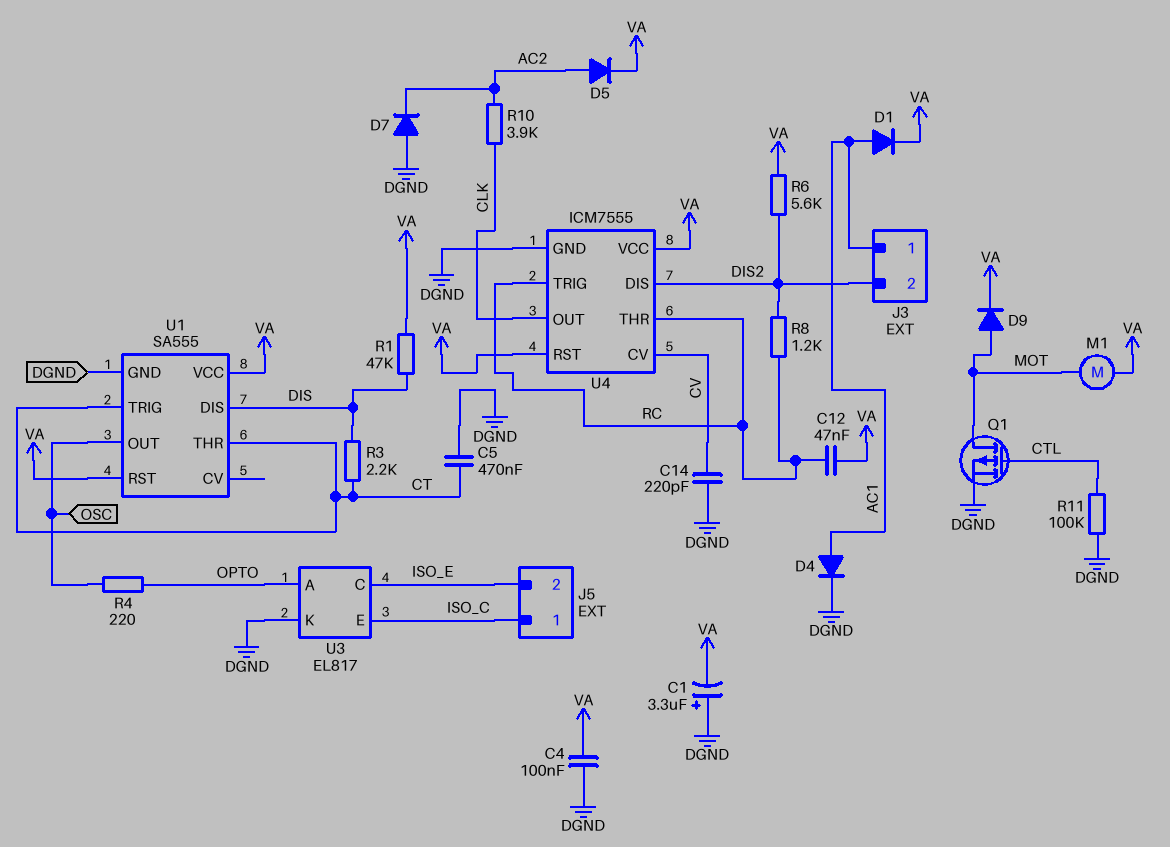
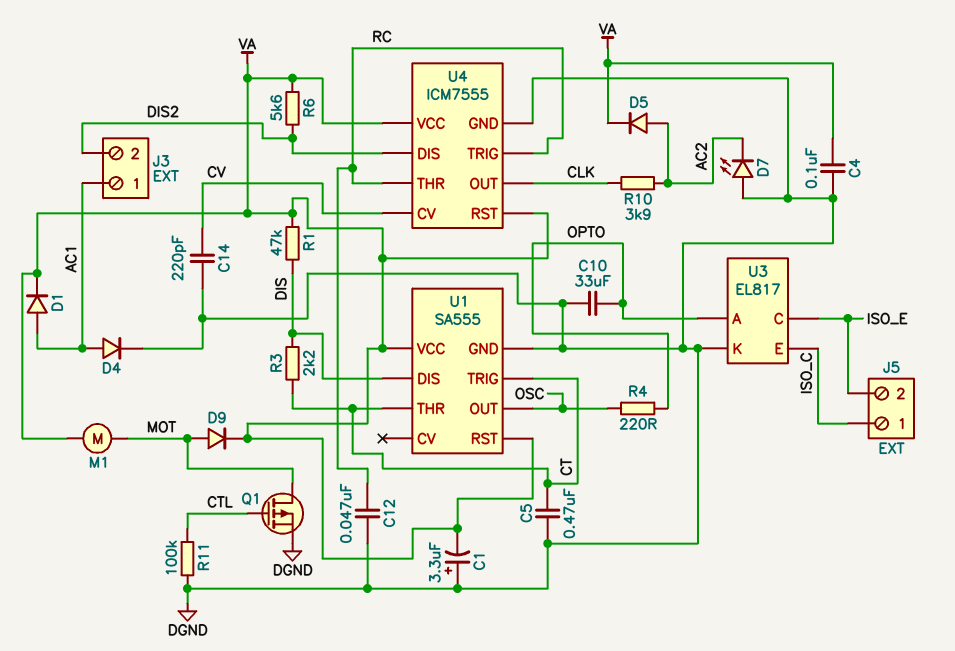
C10: none -> 33uF (DGND, OPTO)
C12: 47nF (RC, VA) -> 47nF (DGND, RC)
D7: diode (A DGND, K AC2) -> LED (A DGND, K AC2)
R8: 1.2k (DIS2, RC) -> none

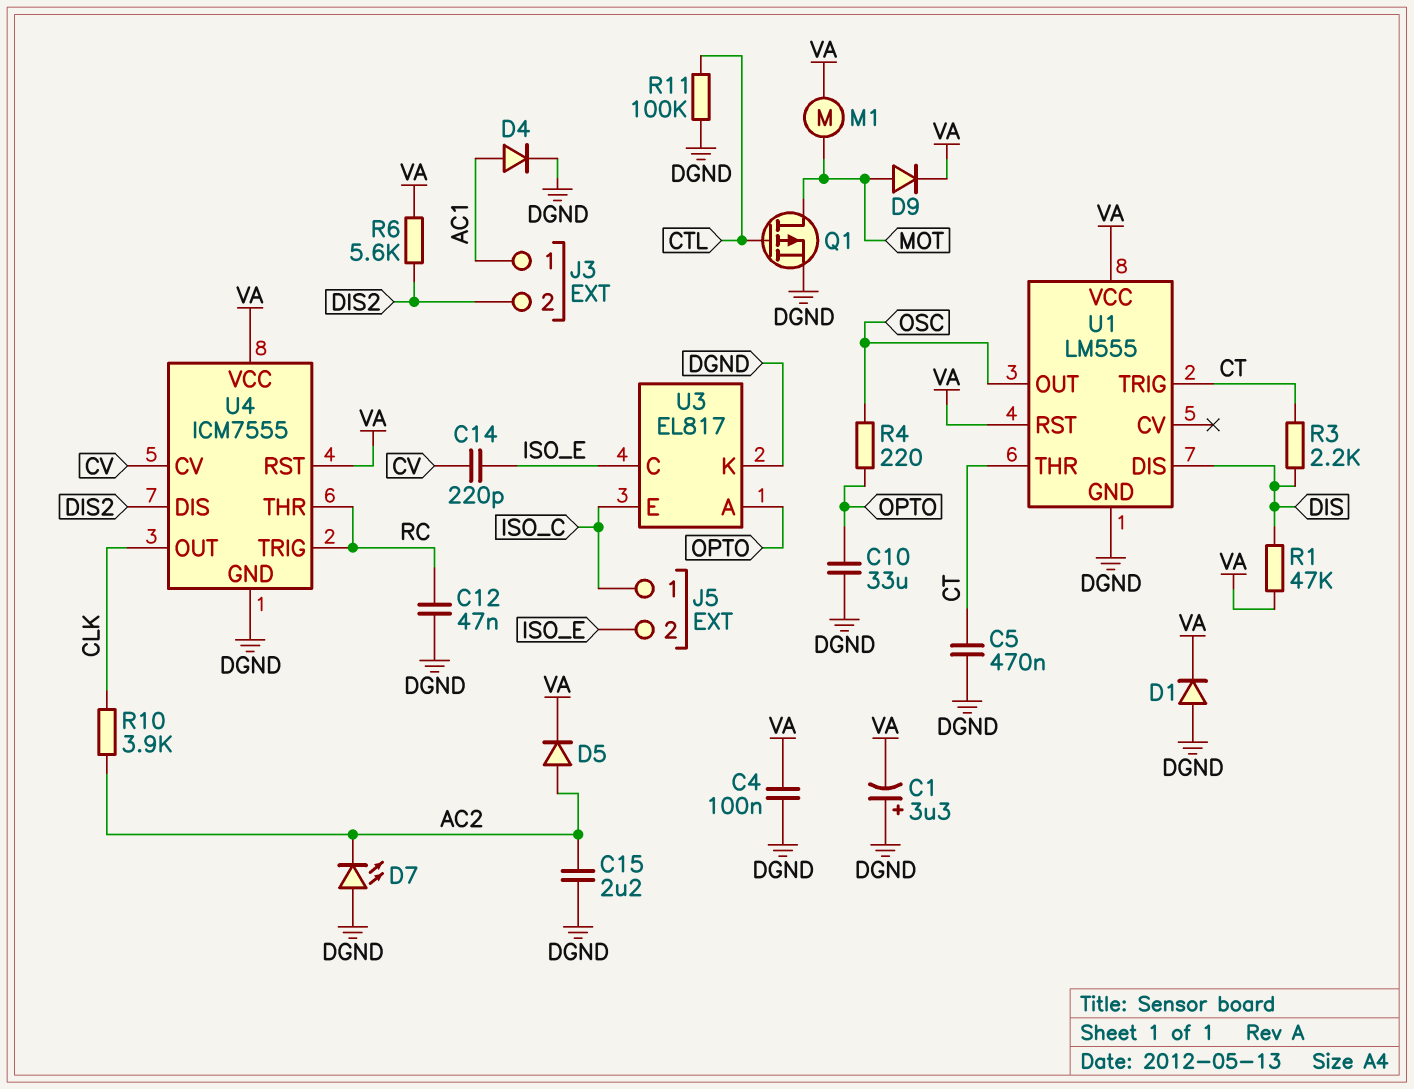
C14: 220pF (CV, DGND) -> 220pF (CV, ISO_E)
C15: none -> 2.2uF (AC2, DGND)
D1: diode (A AC1, K VA) -> diode (A DGND, K VA)
U1: SA555 -> LM555

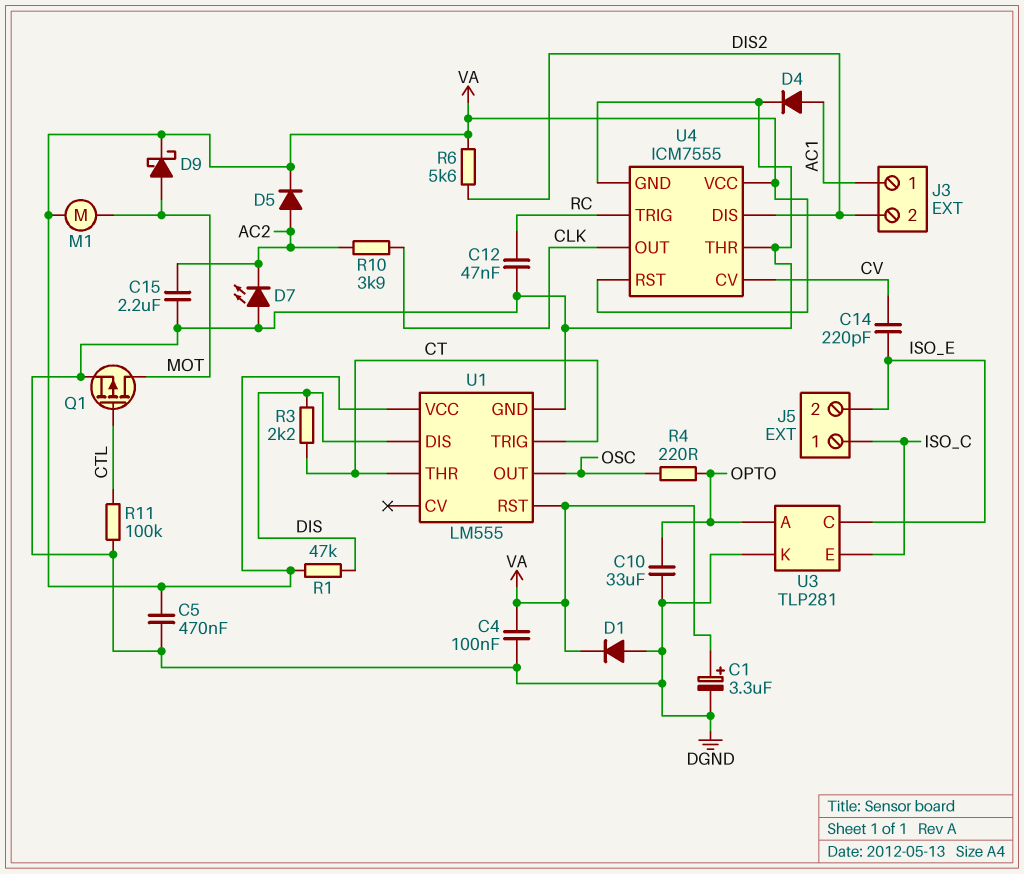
C1: 3.3uF (plus DGND, minus VA) -> 3.3uF (plus VA, minus DGND)
C5: 470nF (CT, DGND) -> 470nF (DGND, VA)
D9: diode (A MOT, K VA) -> schottky (A MOT, K VA)
U3: EL817 -> TLP281
U4 pin THR: RC -> DGND

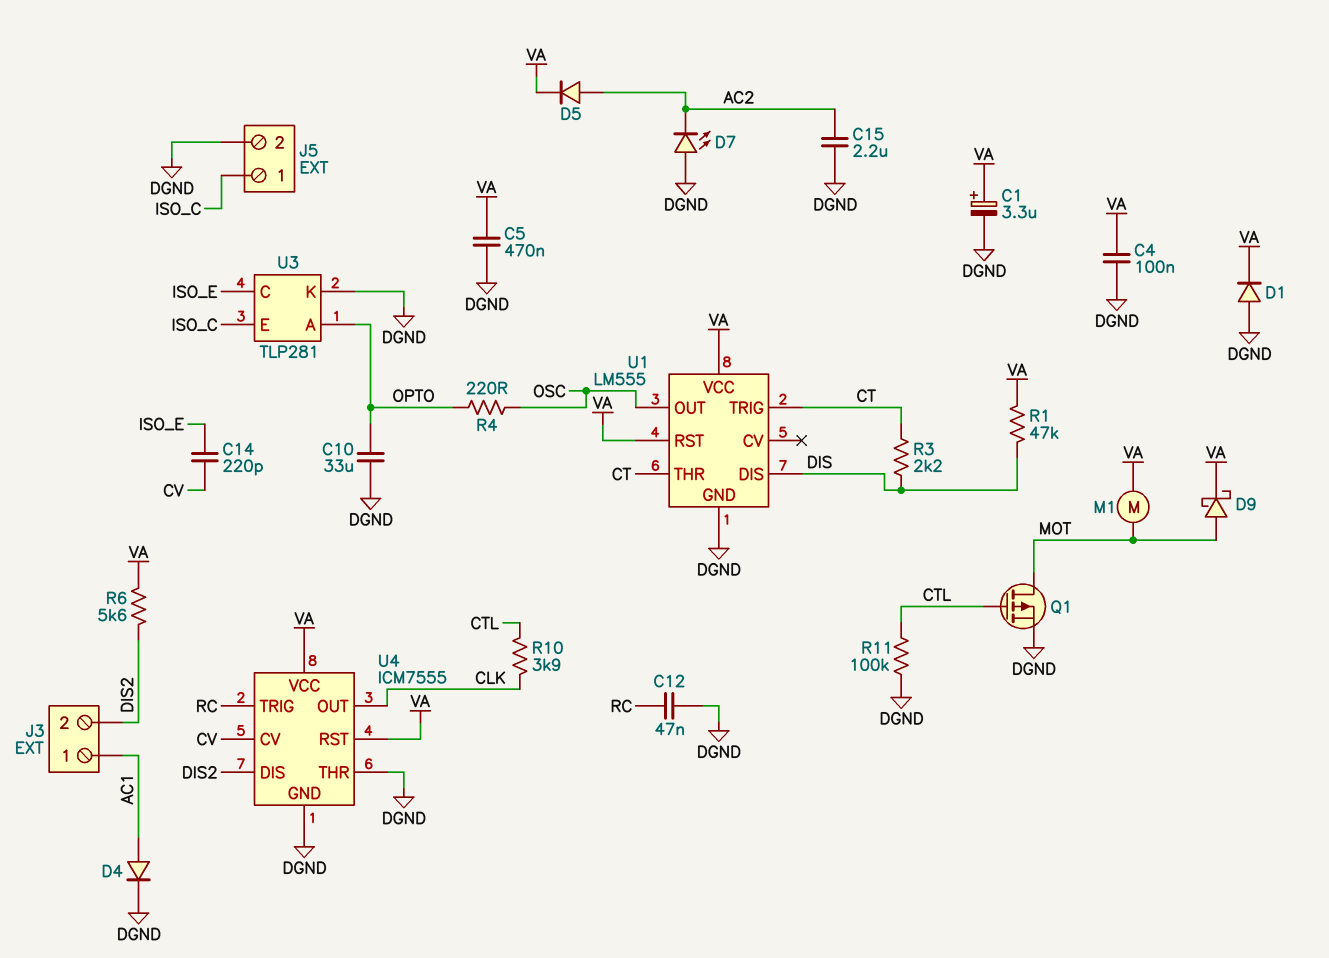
J5 pin 2: ISO_E -> DGND
R10: 3.9k (AC2, CLK) -> 3.9k (CLK, CTL)

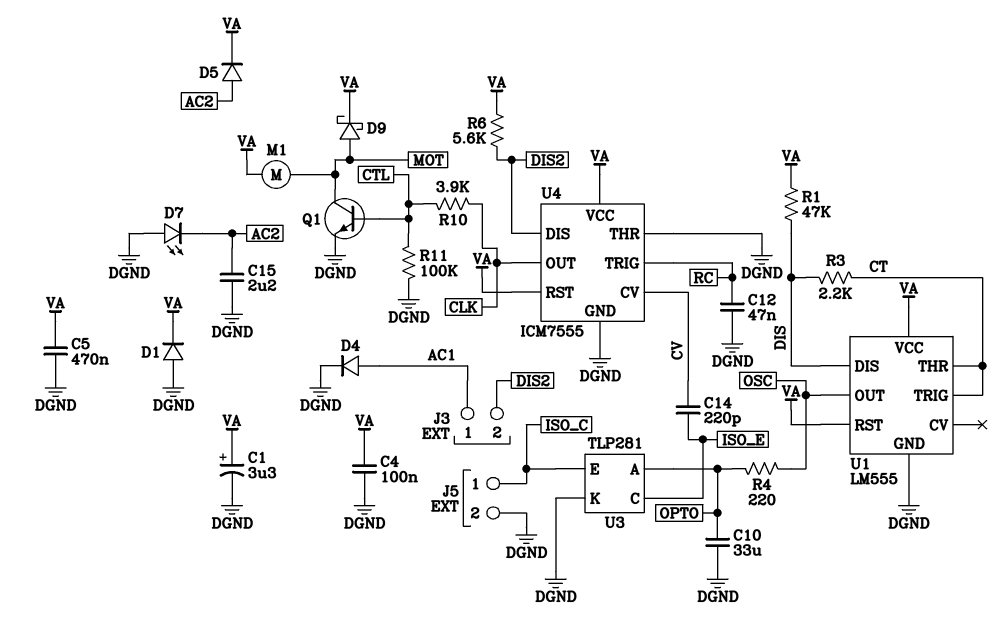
Q1: PMOS (G CTL, D MOT, S DGND) -> NPN (B CTL, C MOT, E DGND)

